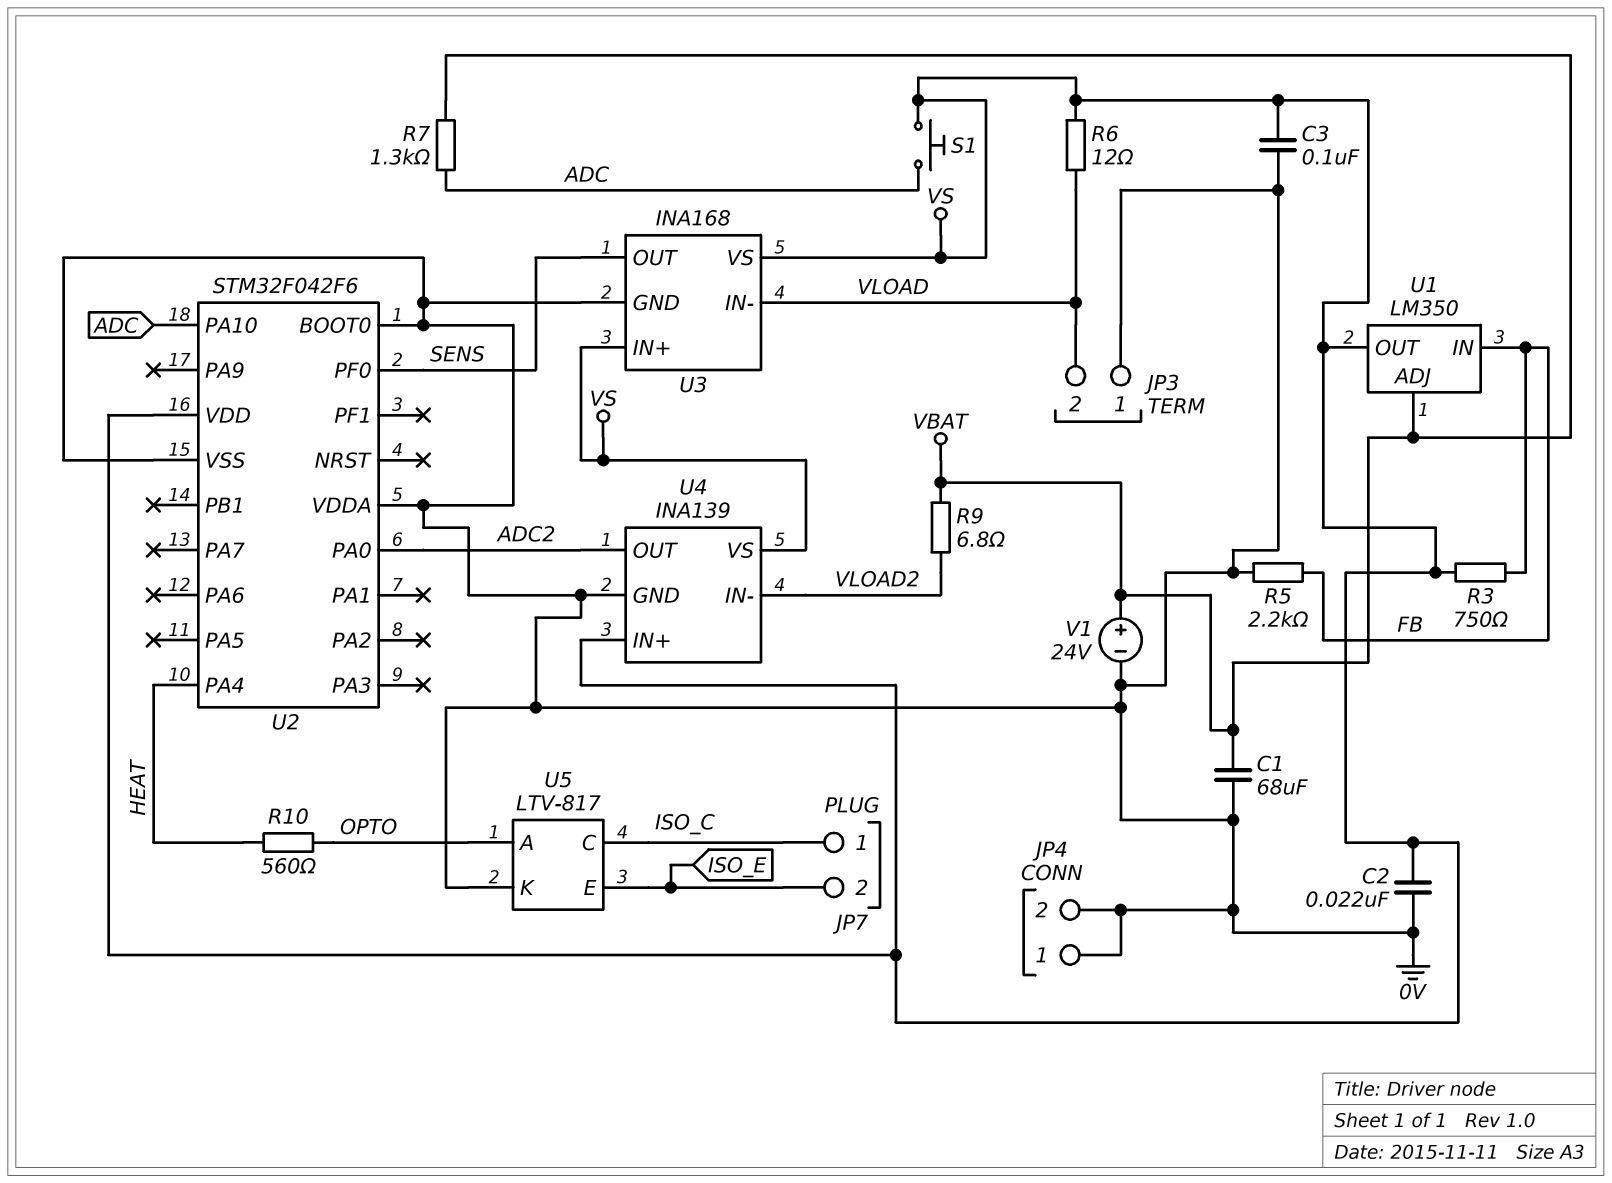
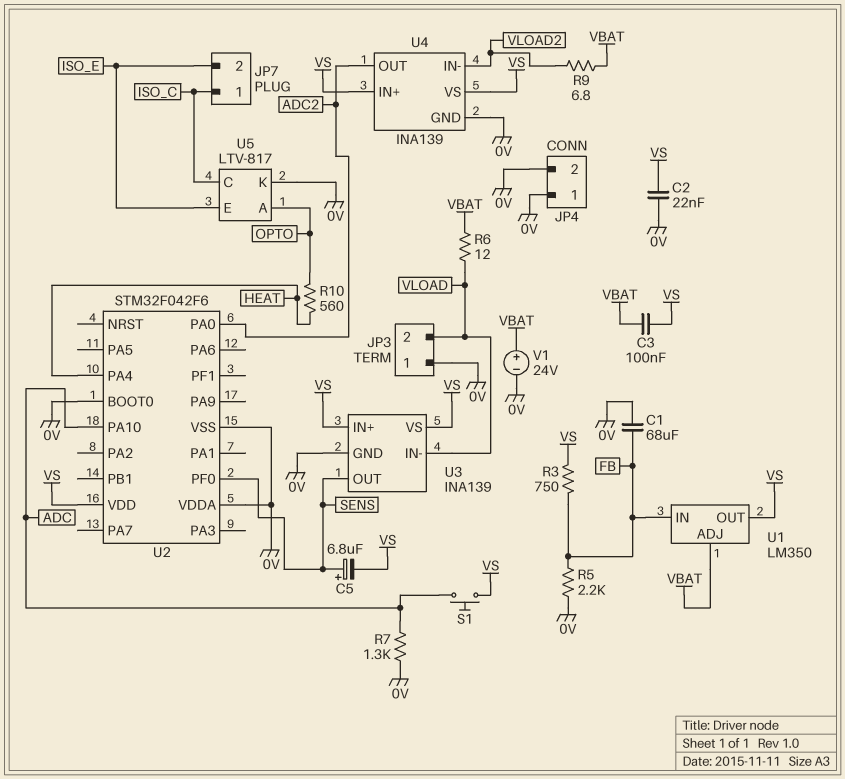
C1: 68uF (0V, VBAT) -> 68uF (0V, FB)
C3: 100nF (0V, VS) -> 100nF (VBAT, VS)
C5: none -> 6.8uF (plus SENS, minus VS)
R6: 12 (VLOAD, VS) -> 12 (VBAT, VLOAD)
R7: 1.3k (ADC, VBAT) -> 1.3k (0V, ADC)
U3: INA168 -> INA139

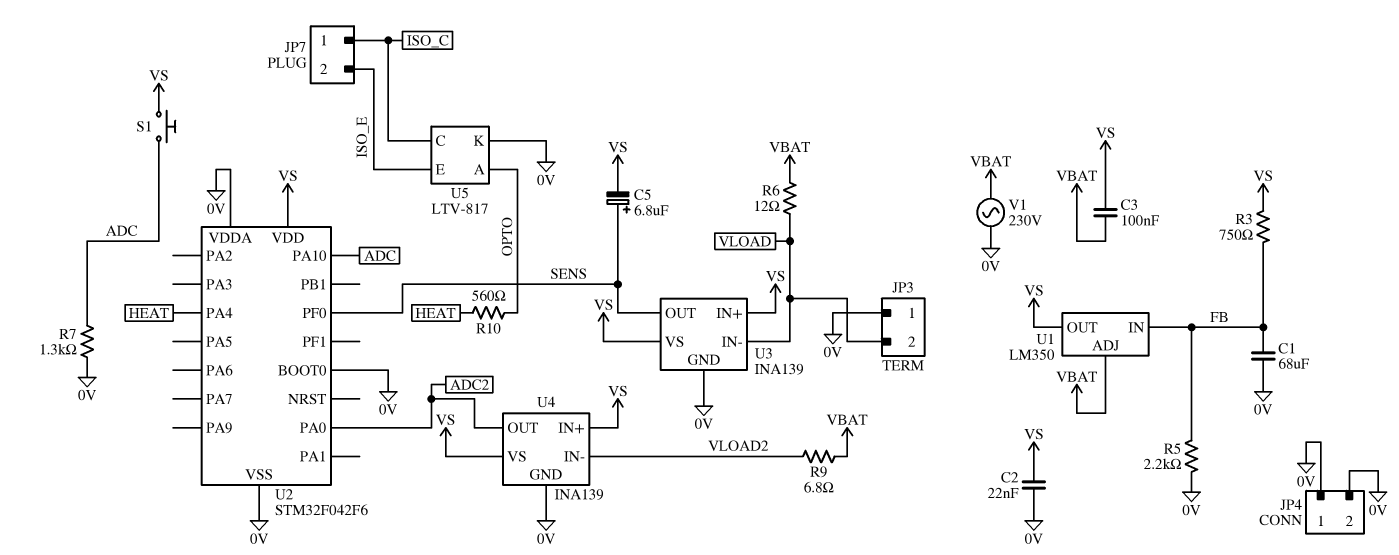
V1: 24V (plus VBAT, minus 0V) -> AC 230V (0V, VBAT)

